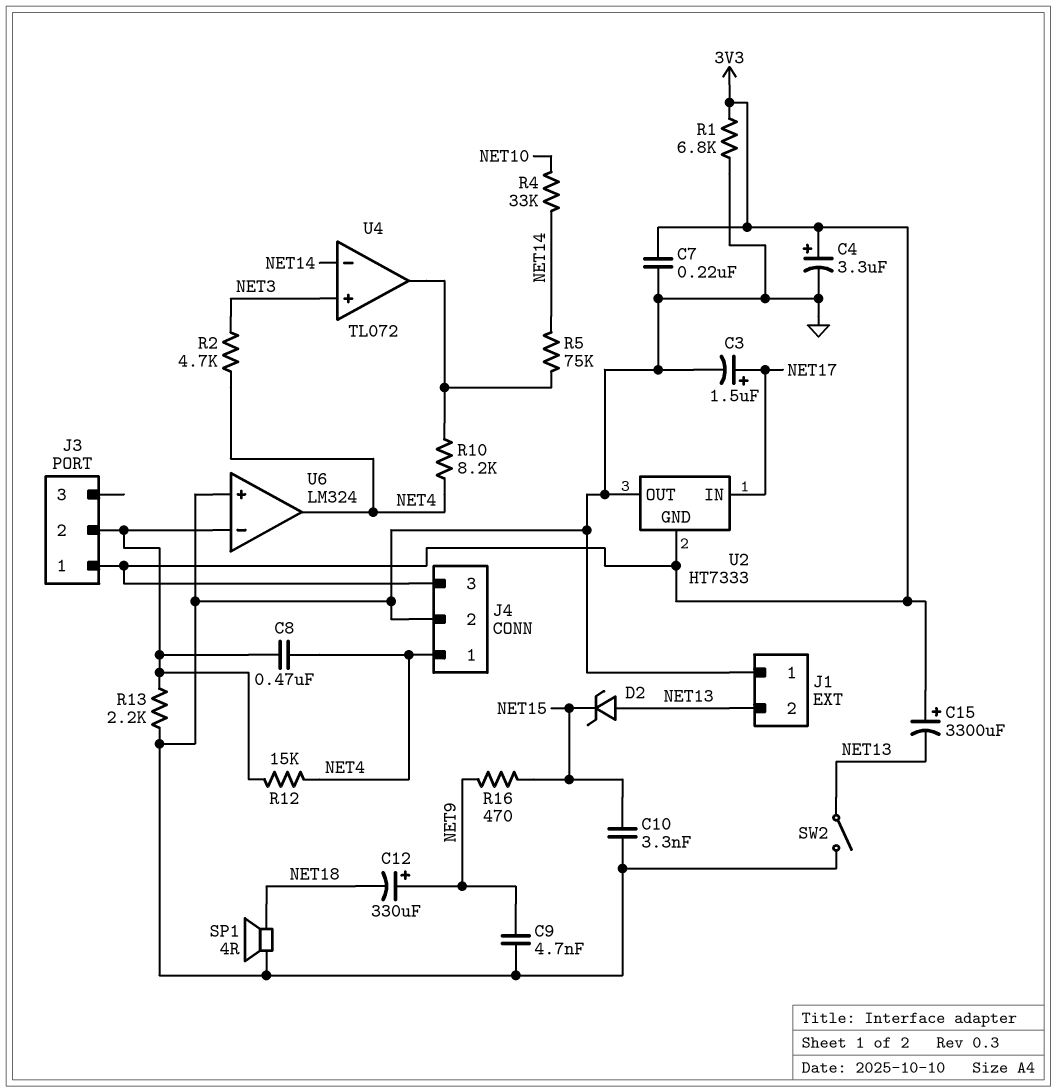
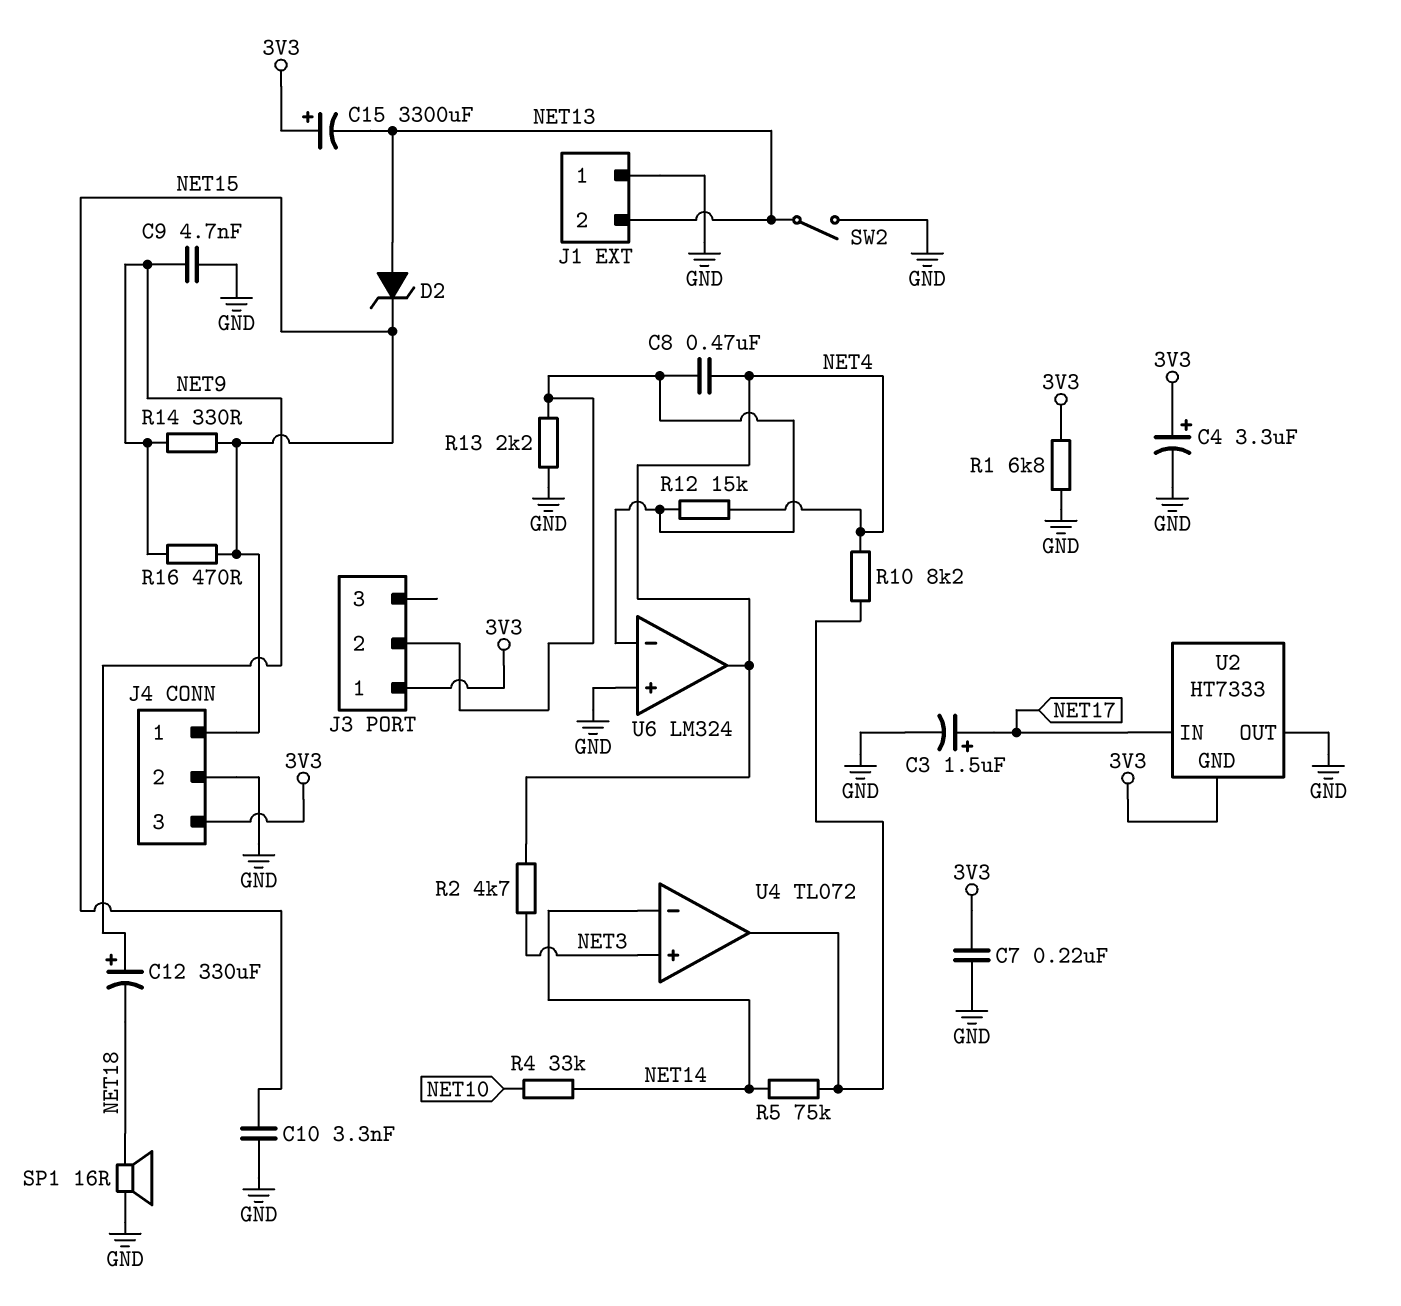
J4 pin 1: NET4 -> NET15
R14: none -> 330 (NET9, NET15)
SP1: speaker 4R (GND, NET18) -> speaker 16R (GND, NET18)

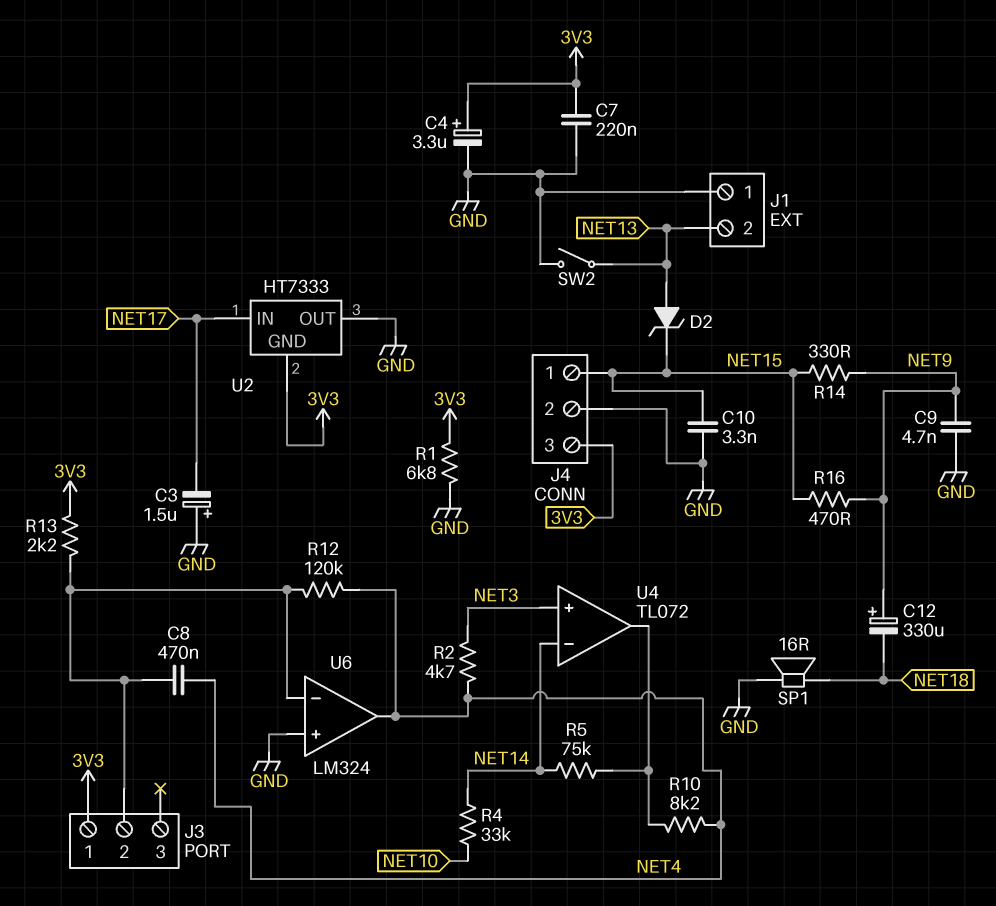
C3: 1.5uF (plus NET17, minus GND) -> 1.5uF (plus GND, minus NET17)
C15: 3300uF (plus 3V3, minus NET13) -> none
R12: 15k (J3/2, NET4) -> 120k (J3/2, NET4)
R13: 2.2k (GND, J3/2) -> 2.2k (3V3, J3/2)

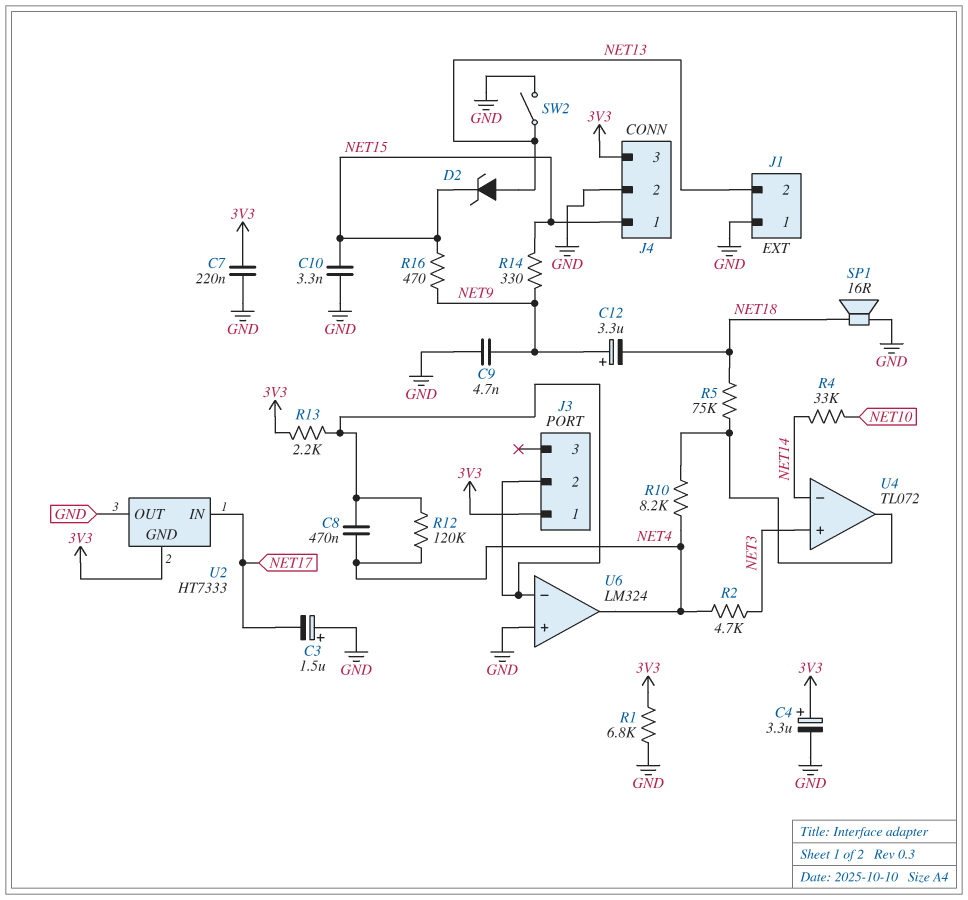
C12: 330uF (plus NET9, minus NET18) -> 3.3uF (plus NET9, minus NET18)
R5: 75k (NET14, U4/out) -> 75k (NET18, U4/out)

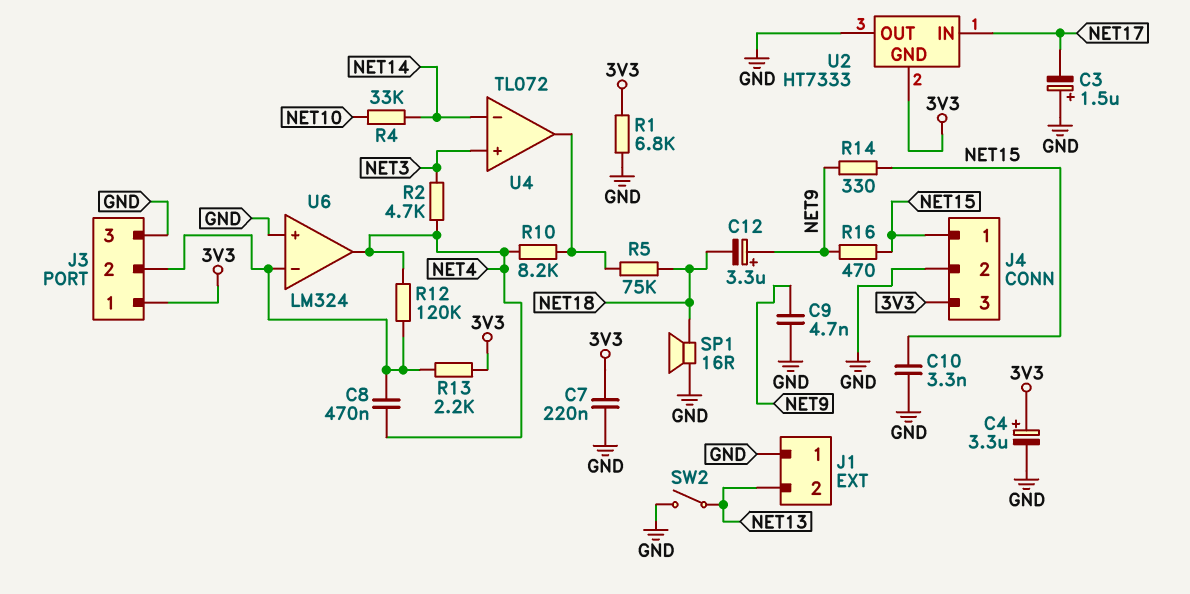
D2: zener (A NET13, K NET15) -> none
J3 pin 3: none -> GND

